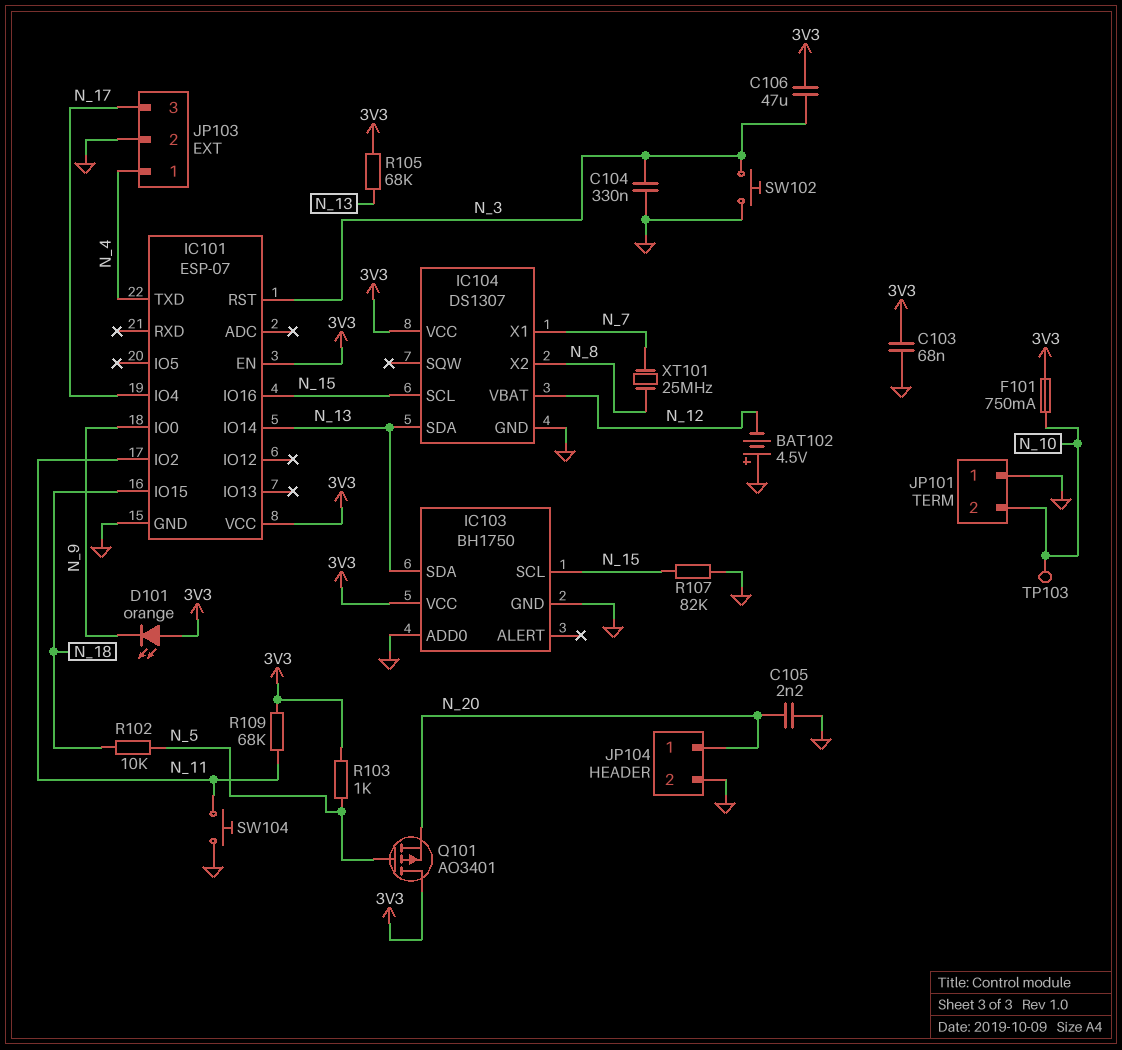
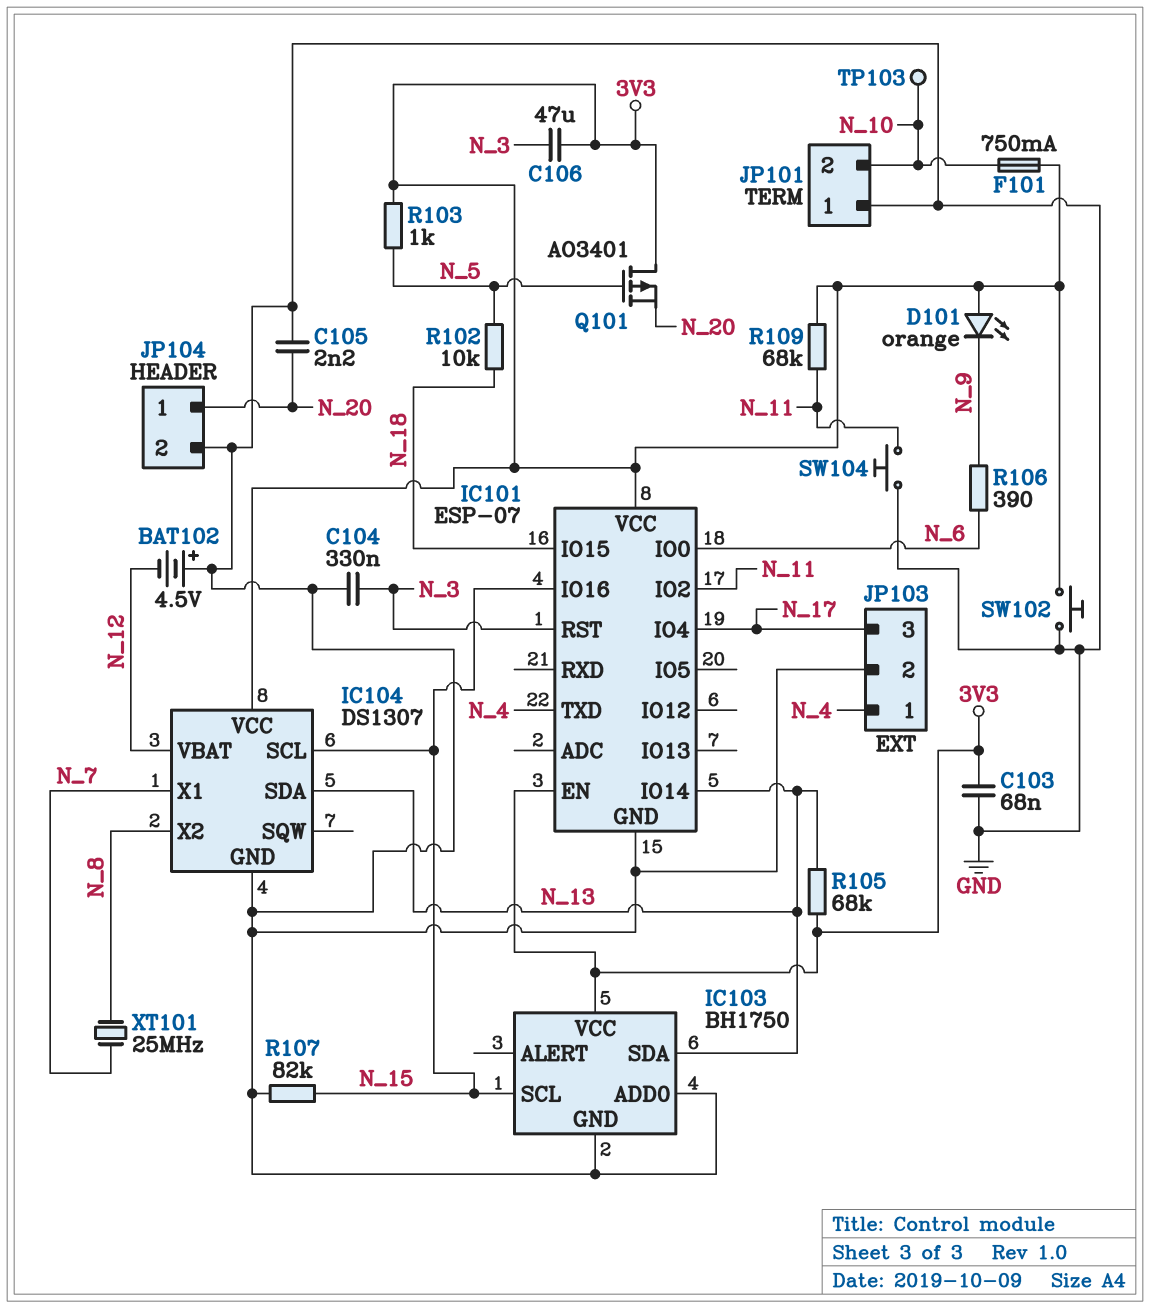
IC101 pin IO0: N_9 -> N_6
R106: none -> 390 (N_6, N_9)
SW102: button (GND, N_3) -> button (3V3, GND)

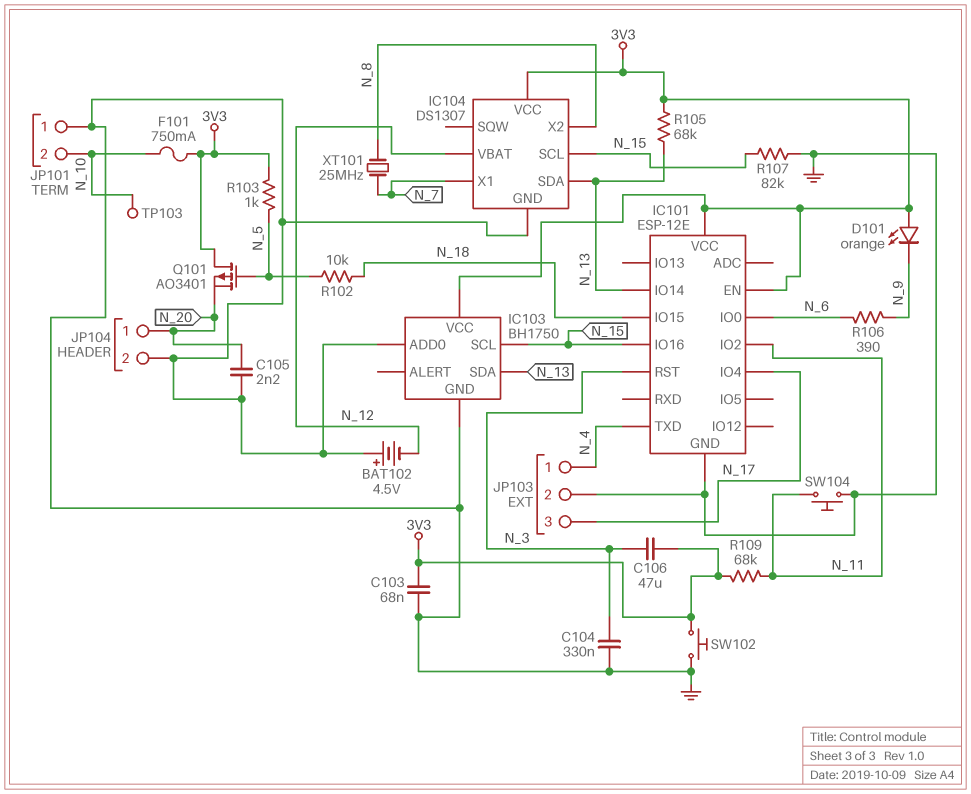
IC101: ESP-07 -> ESP-12E

